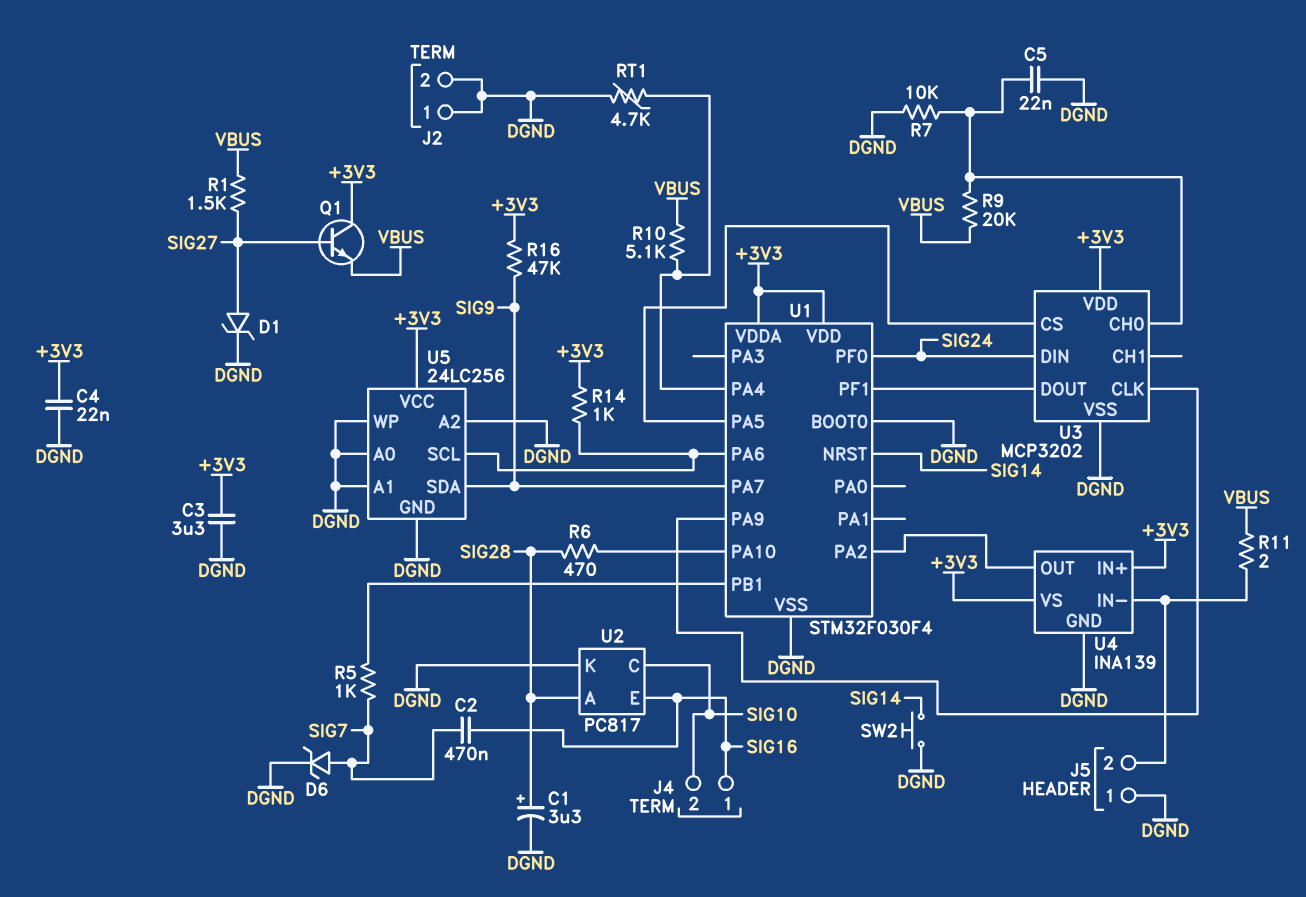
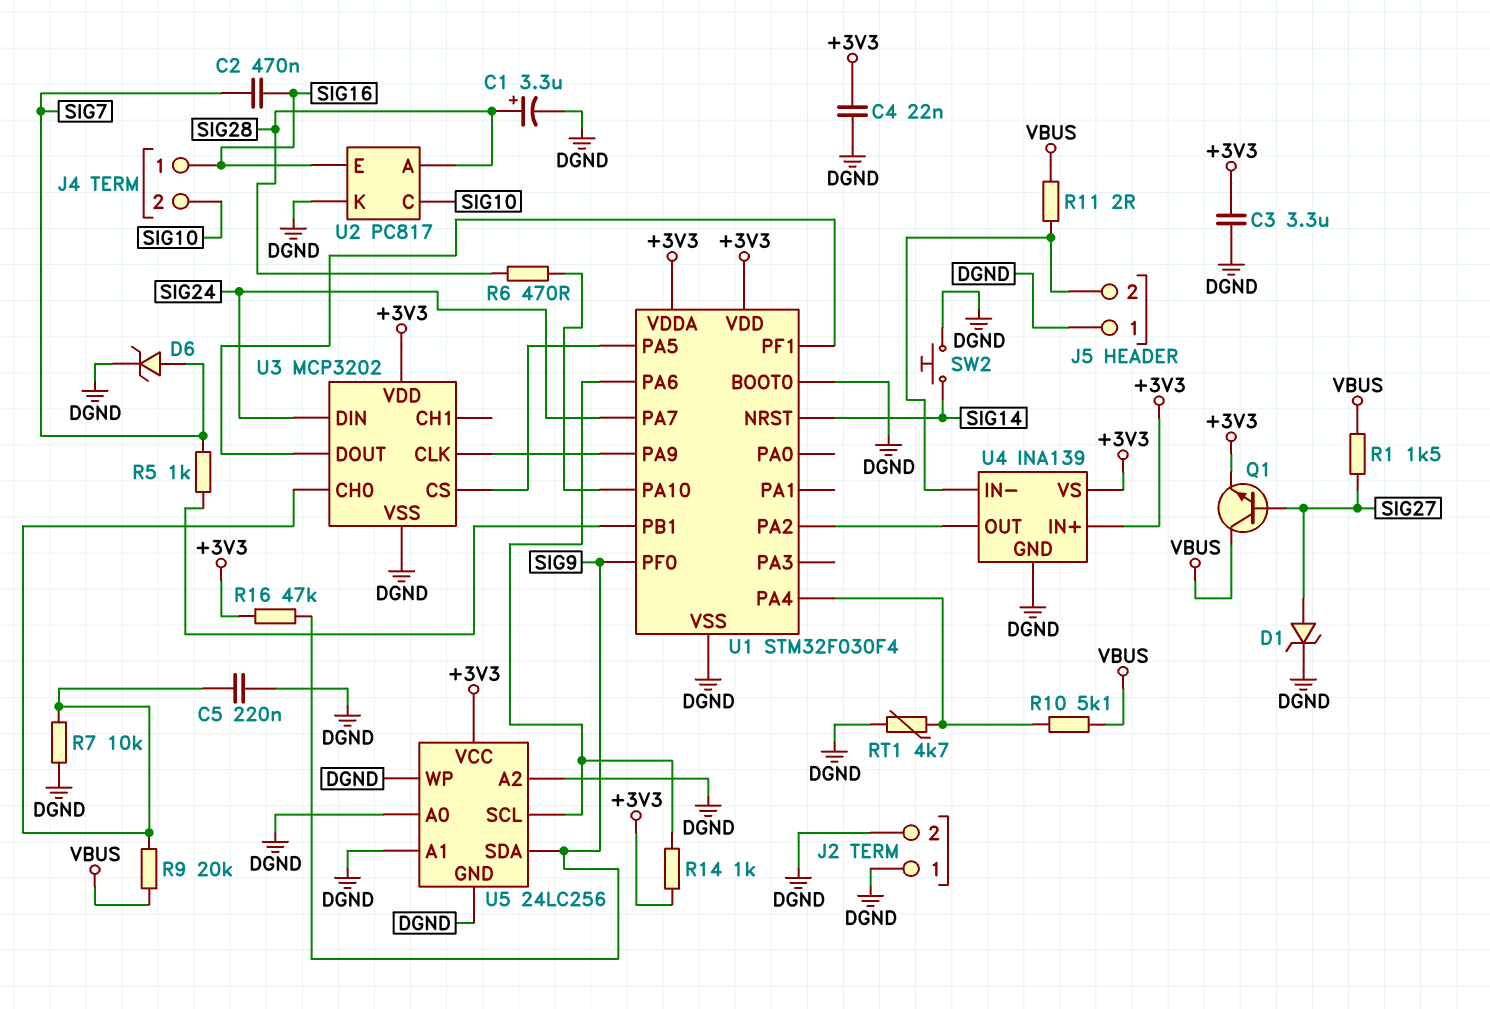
C5: 22nF (DGND, U3/CH0) -> 220nF (DGND, U3/CH0)
Q1: NPN (B SIG27, C +3V3, E VBUS) -> NPN (B SIG27, C VBUS, E +3V3)
U1 pin PA7: SIG9 -> SIG24
U1 pin PF0: SIG24 -> SIG9

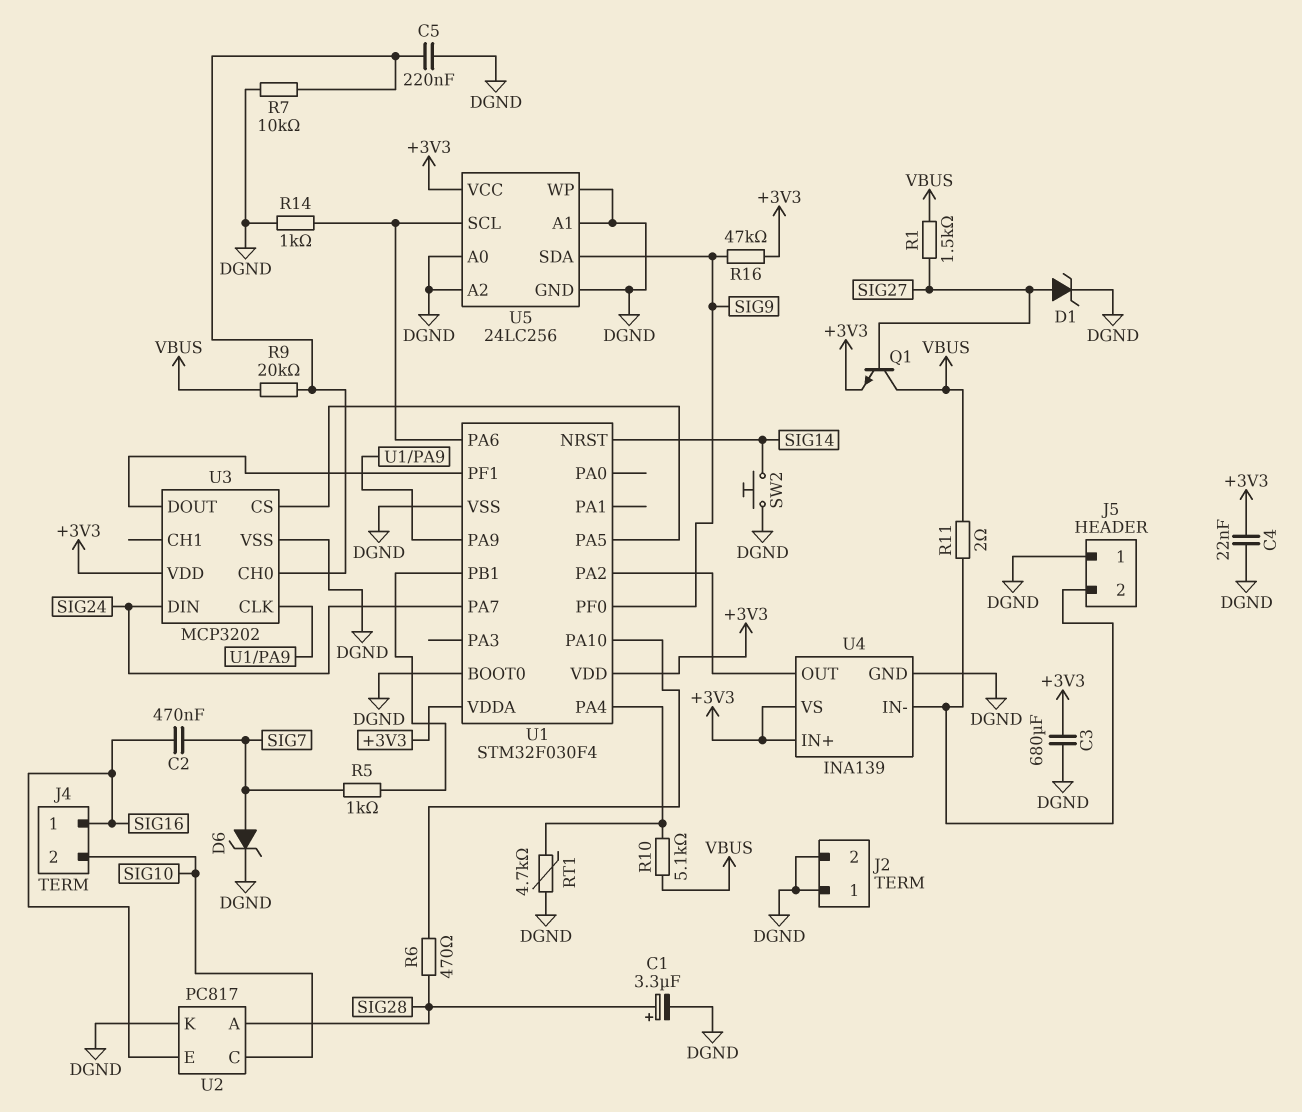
C3: 3.3uF (+3V3, DGND) -> 680uF (+3V3, DGND)
R14: 1k (+3V3, U1/PA6) -> 1k (DGND, U1/PA6)

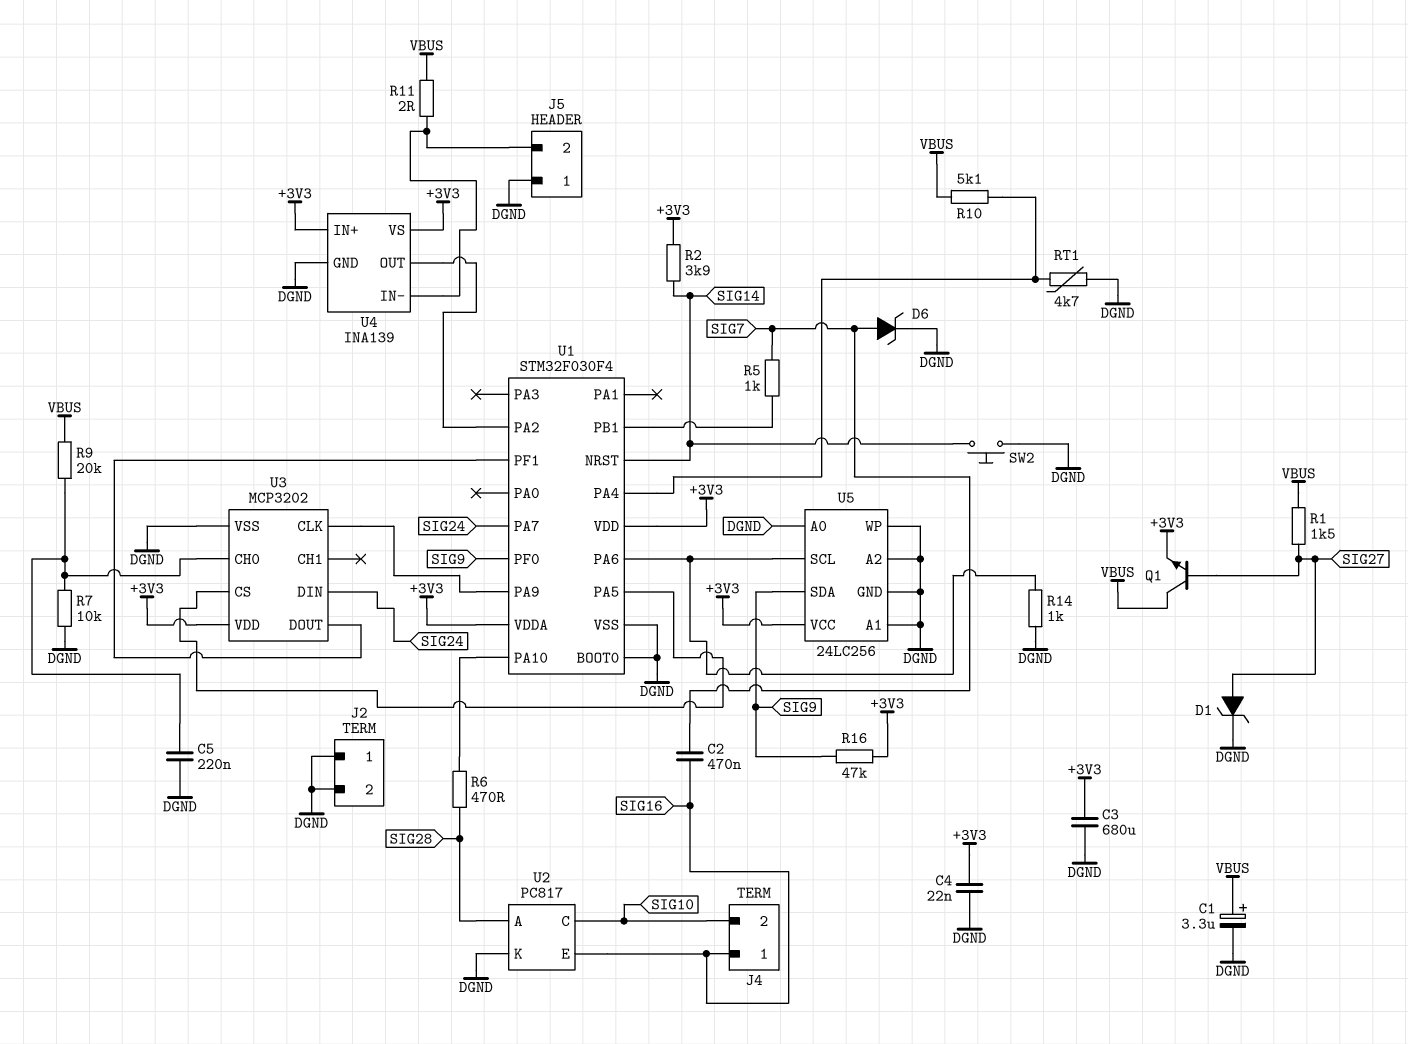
C1: 3.3uF (plus SIG28, minus DGND) -> 3.3uF (plus VBUS, minus DGND)
R2: none -> 3.9k (+3V3, SIG14)

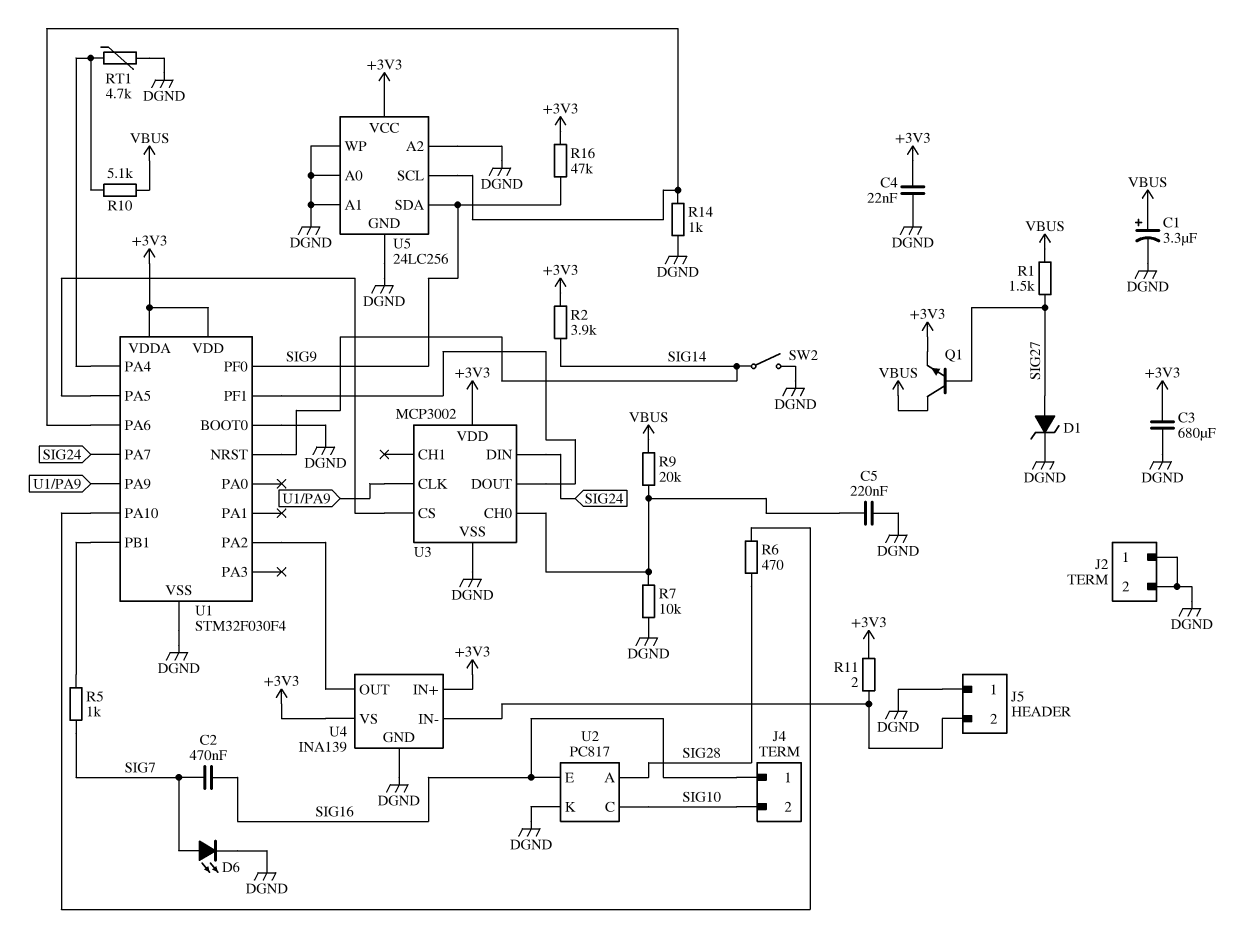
D6: zener (A SIG7, K DGND) -> LED (A SIG7, K DGND)
R11: 2 (J5/2, VBUS) -> 2 (+3V3, J5/2)
SW2: button (DGND, SIG14) -> switch (DGND, SIG14)
U3: MCP3202 -> MCP3002

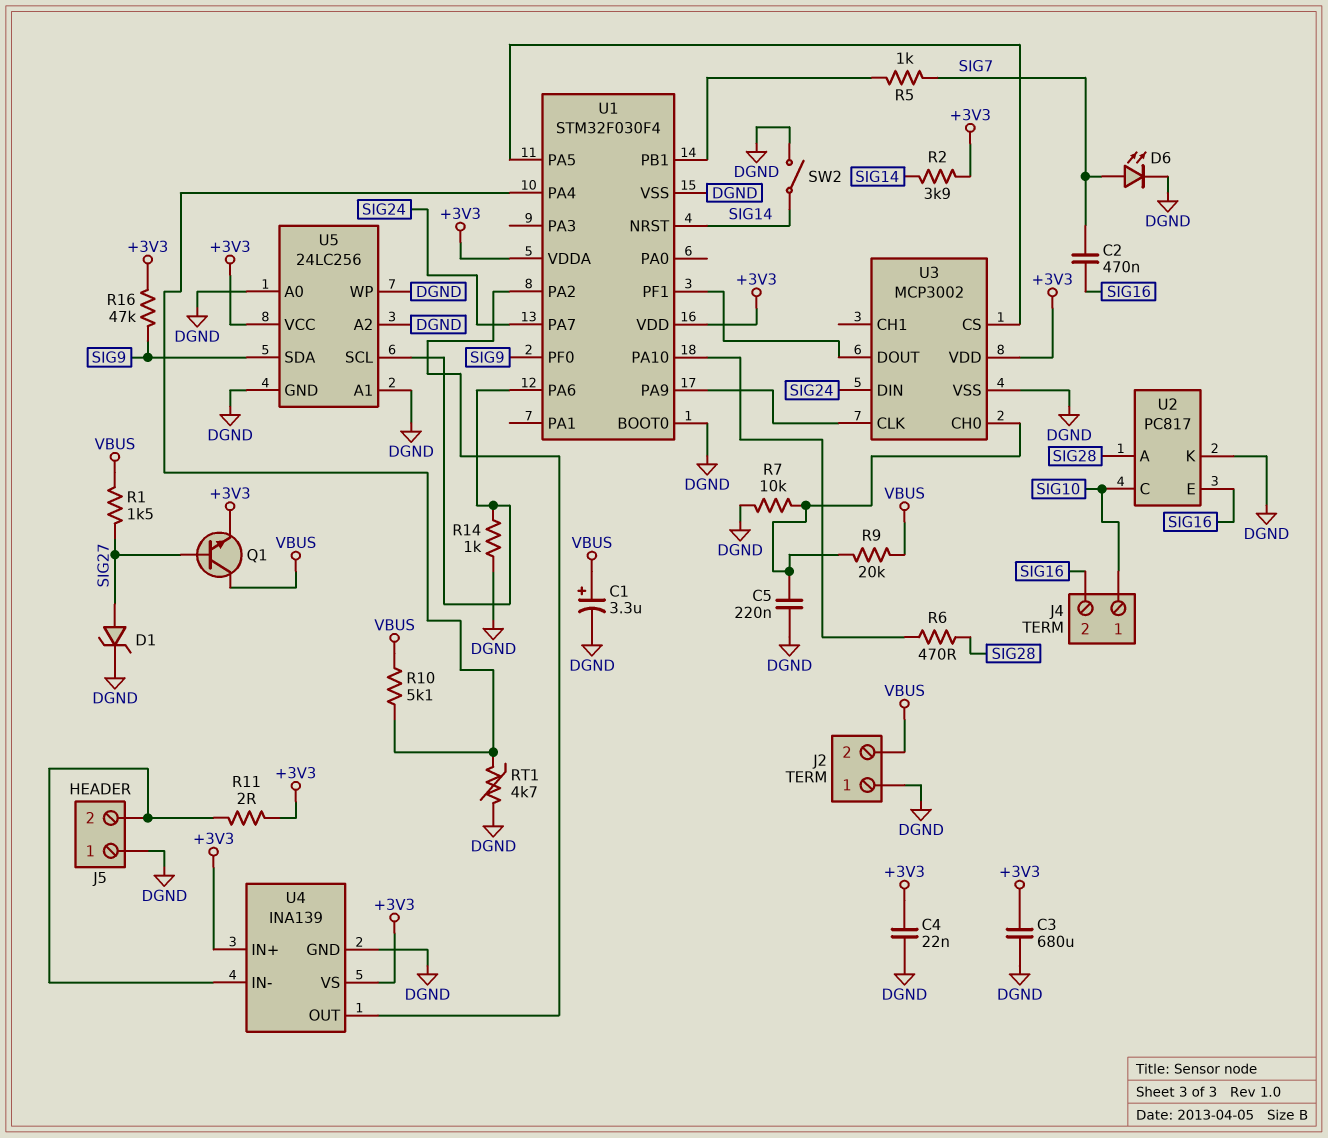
J2 pin 2: DGND -> VBUS
J4 pin 1: SIG16 -> SIG10
J4 pin 2: SIG10 -> SIG16

